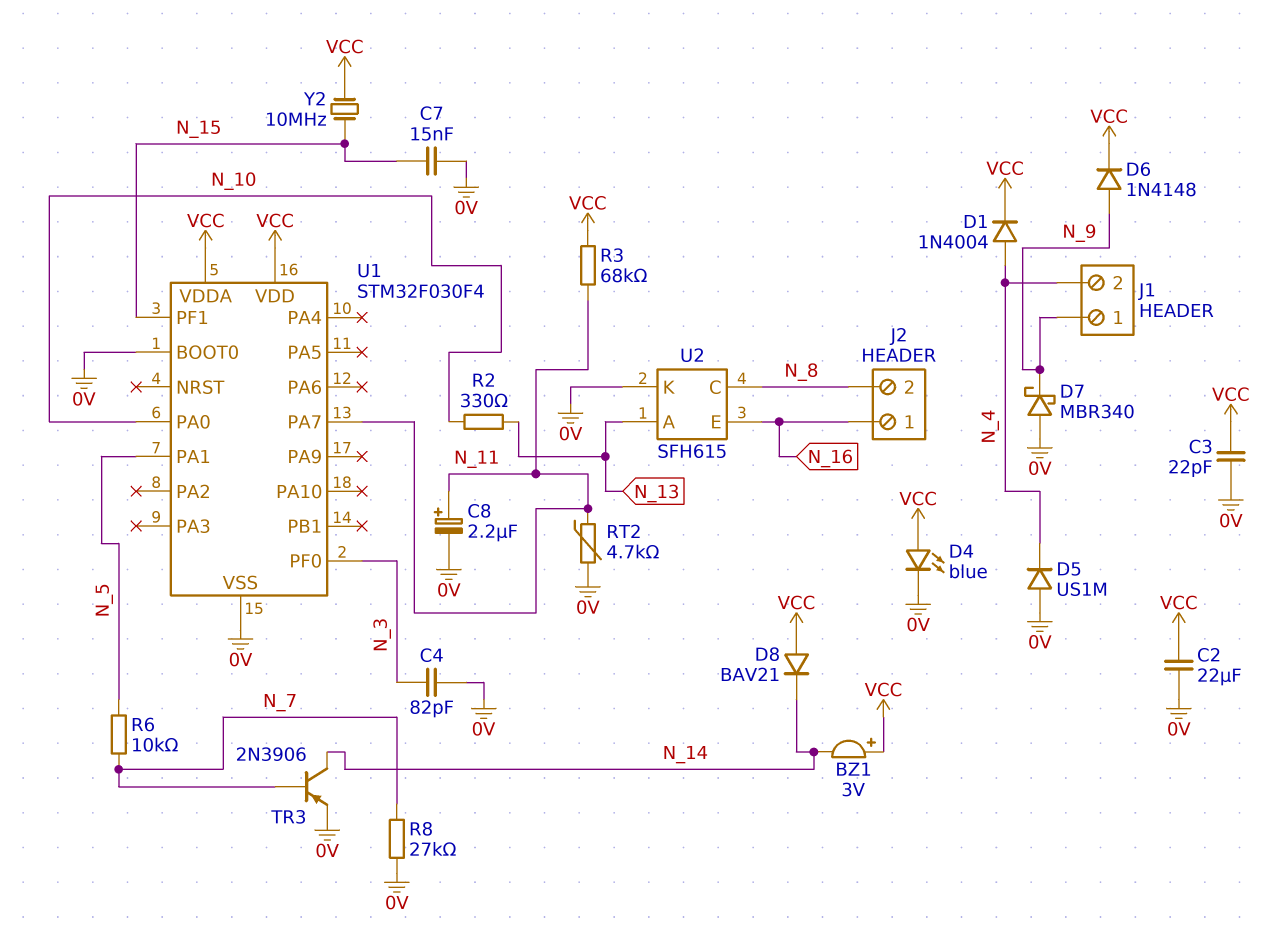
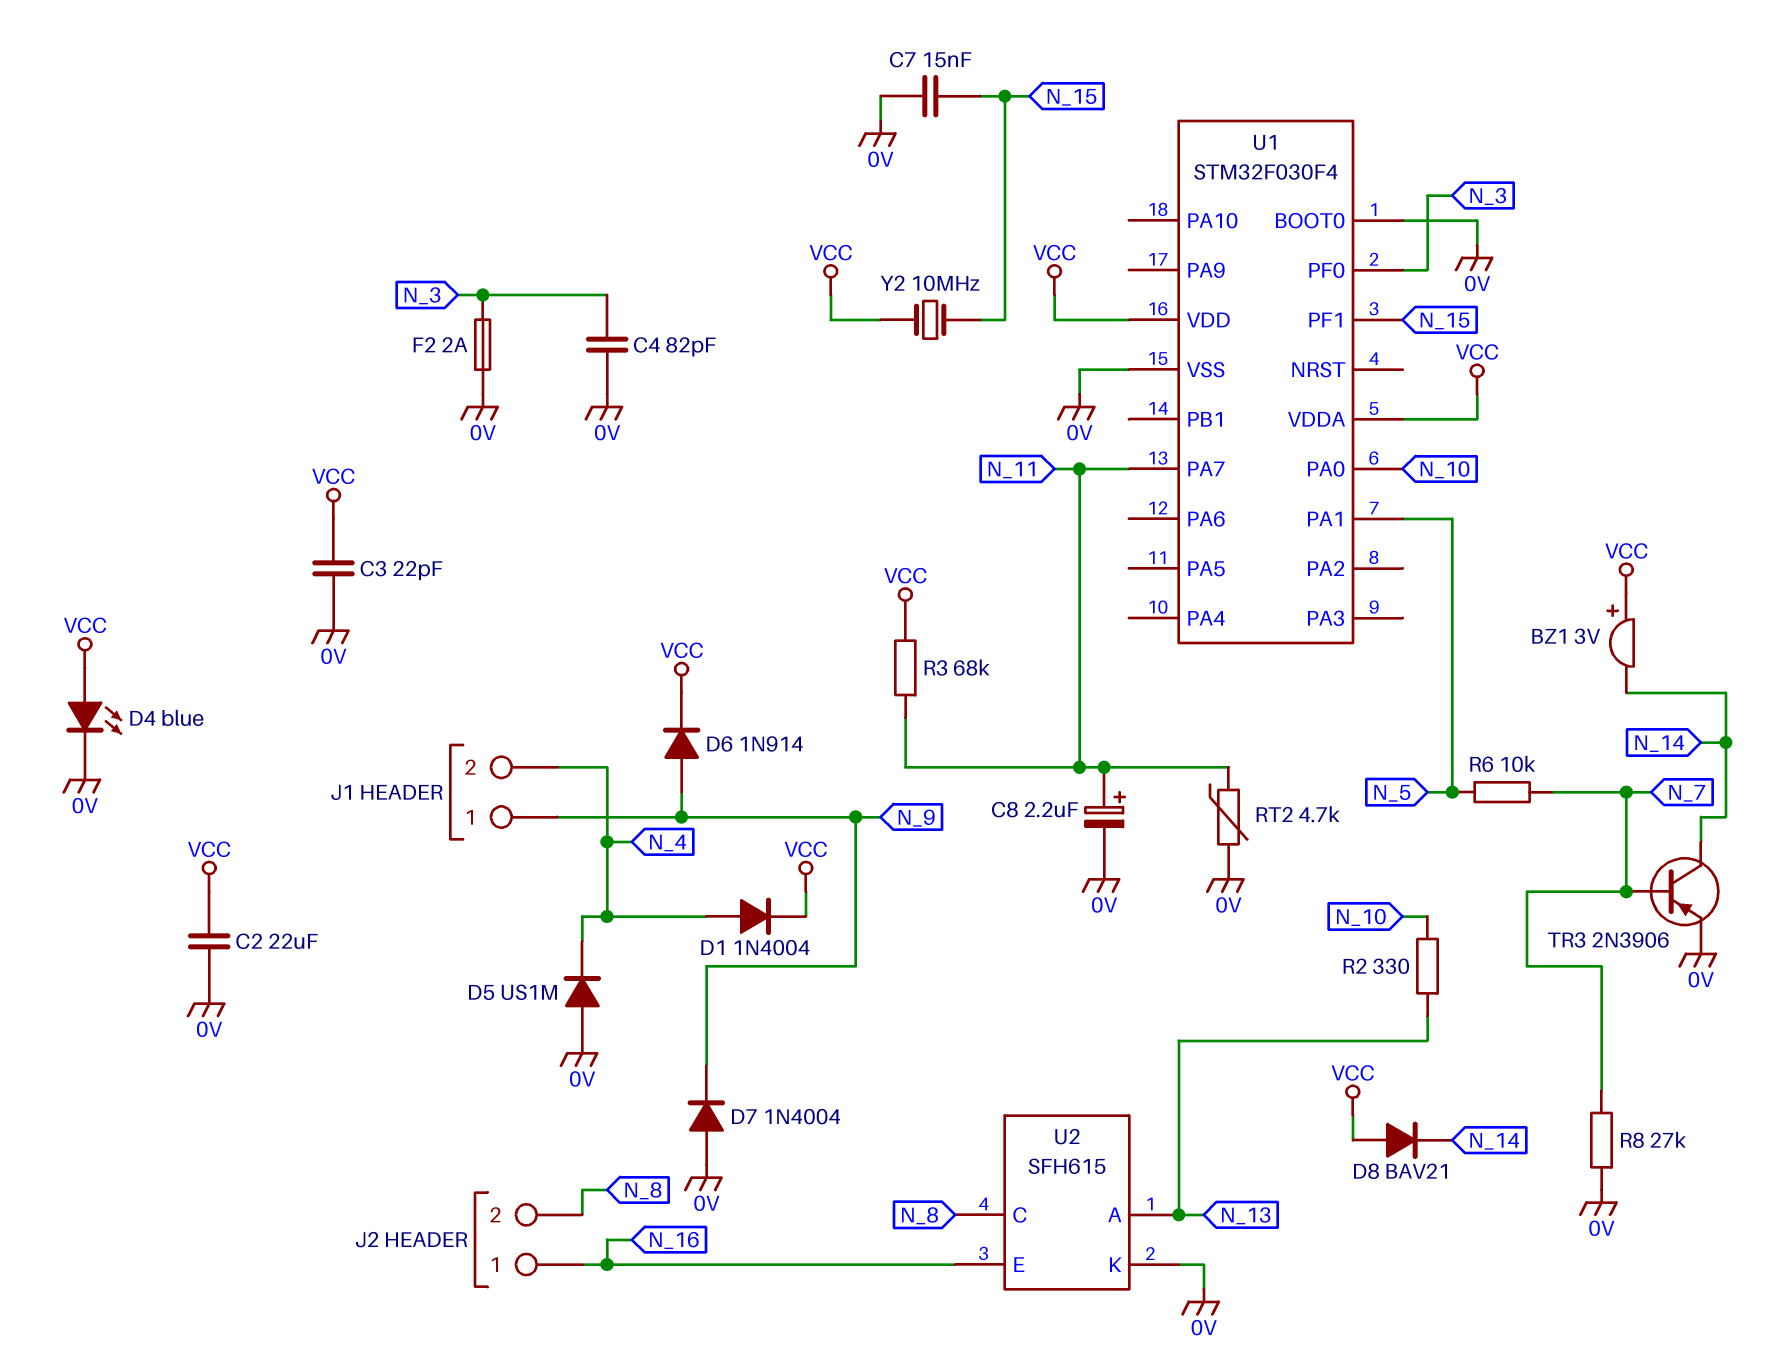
D6: diode 1N4148 (A N_9, K VCC) -> diode 1N914 (A N_9, K VCC)
D7: schottky MBR340 (A 0V, K N_9) -> diode 1N4004 (A 0V, K N_9)
F2: none -> 2A (0V, N_3)

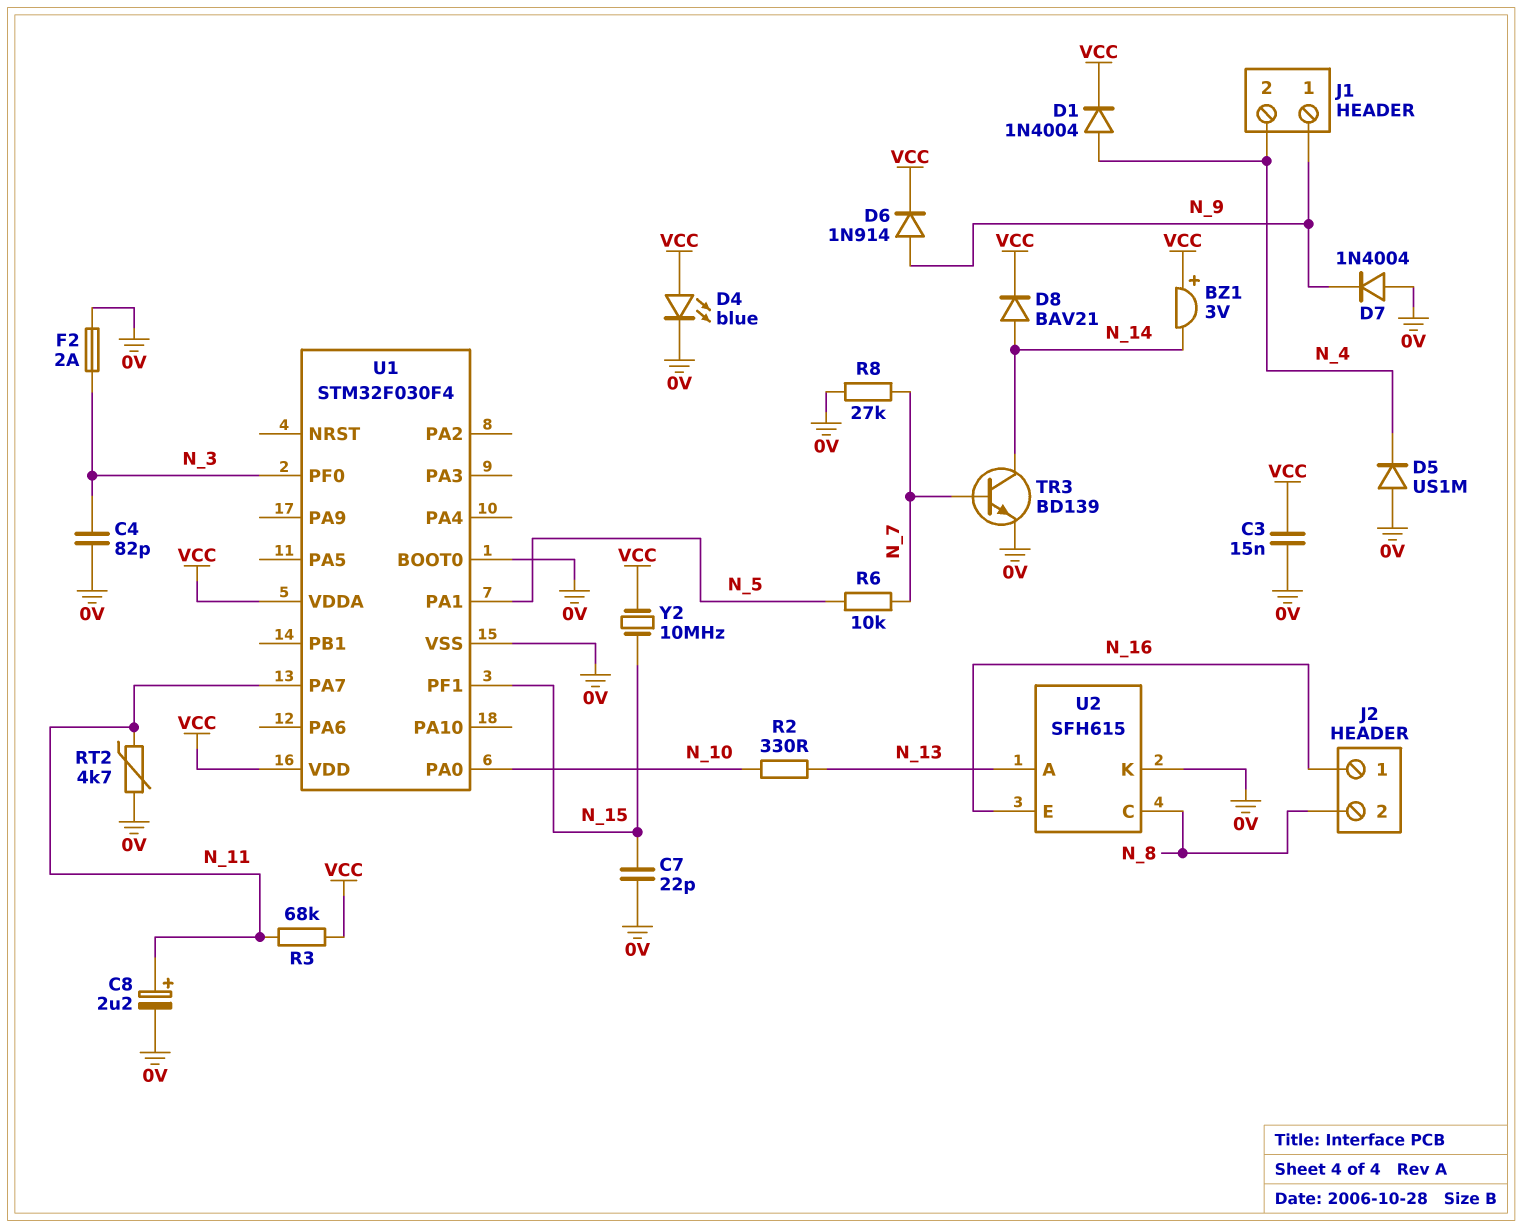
C2: 22uF (0V, VCC) -> none
C3: 22pF (0V, VCC) -> 15nF (0V, VCC)
C7: 15nF (0V, N_15) -> 22pF (0V, N_15)
D8: diode BAV21 (A VCC, K N_14) -> diode BAV21 (A N_14, K VCC)
TR3: PNP 2N3906 (B N_7, C N_14, E 0V) -> NPN BD139 (B N_7, C N_14, E 0V)

